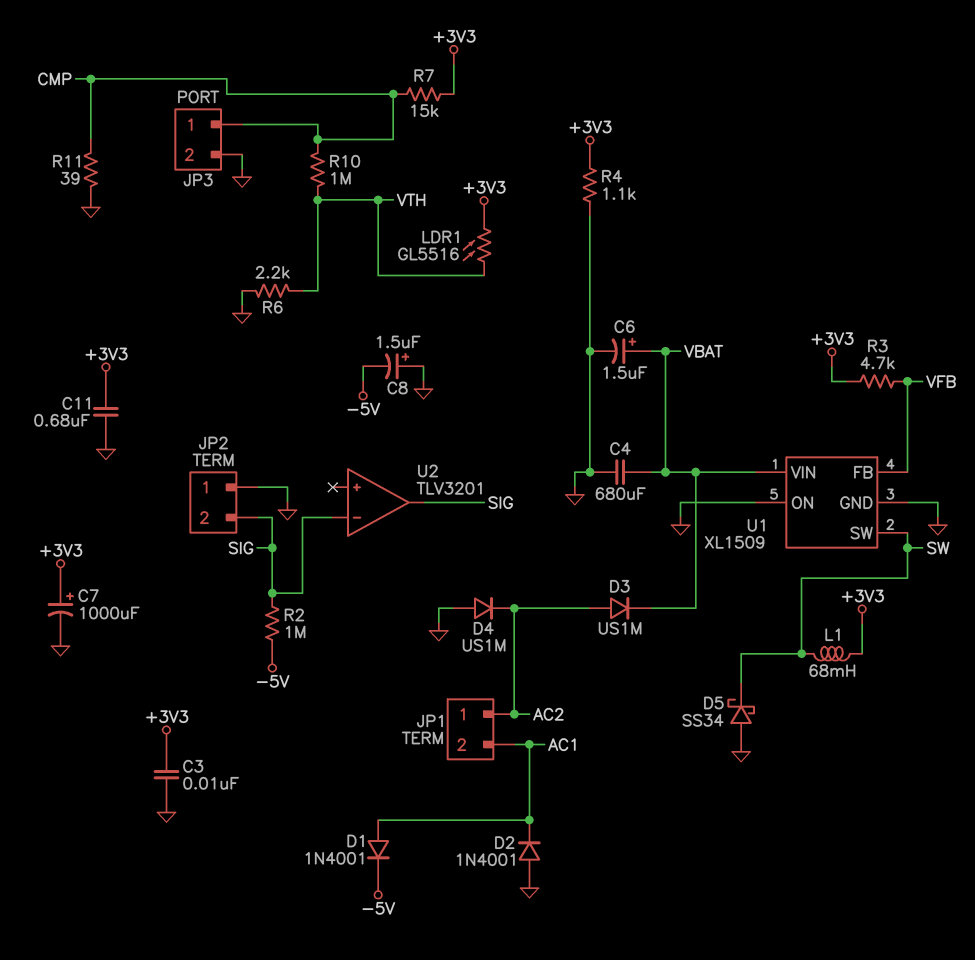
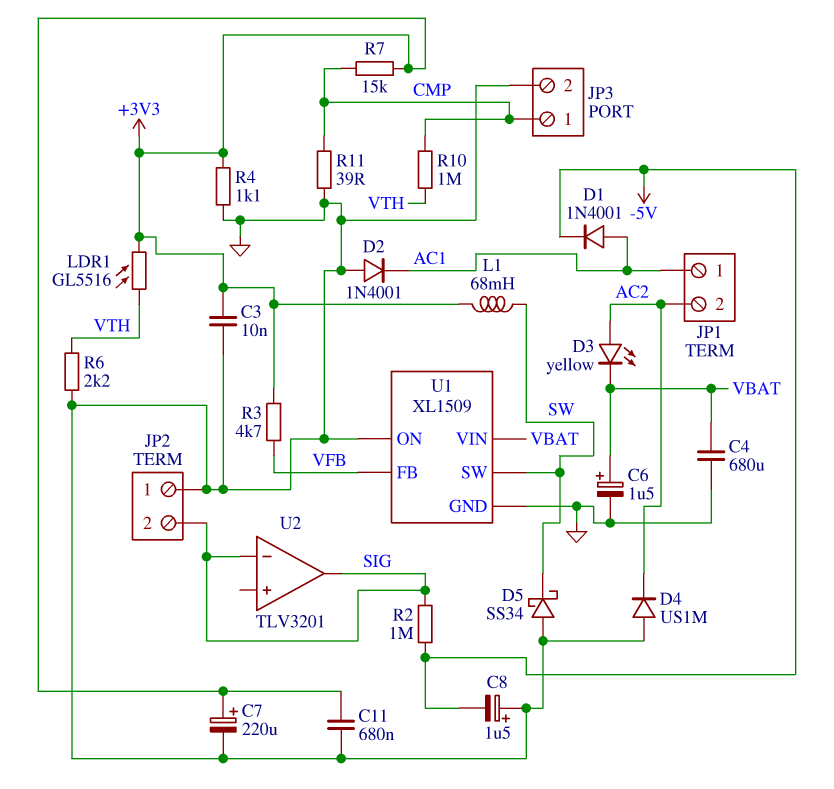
C7: 1000uF (plus +3V3, minus GND) -> 220uF (plus +3V3, minus GND)
D3: diode US1M (A AC2, K VBAT) -> LED yellow (A AC2, K VBAT)
JP1 pin 1: AC2 -> AC1
JP1 pin 2: AC1 -> AC2

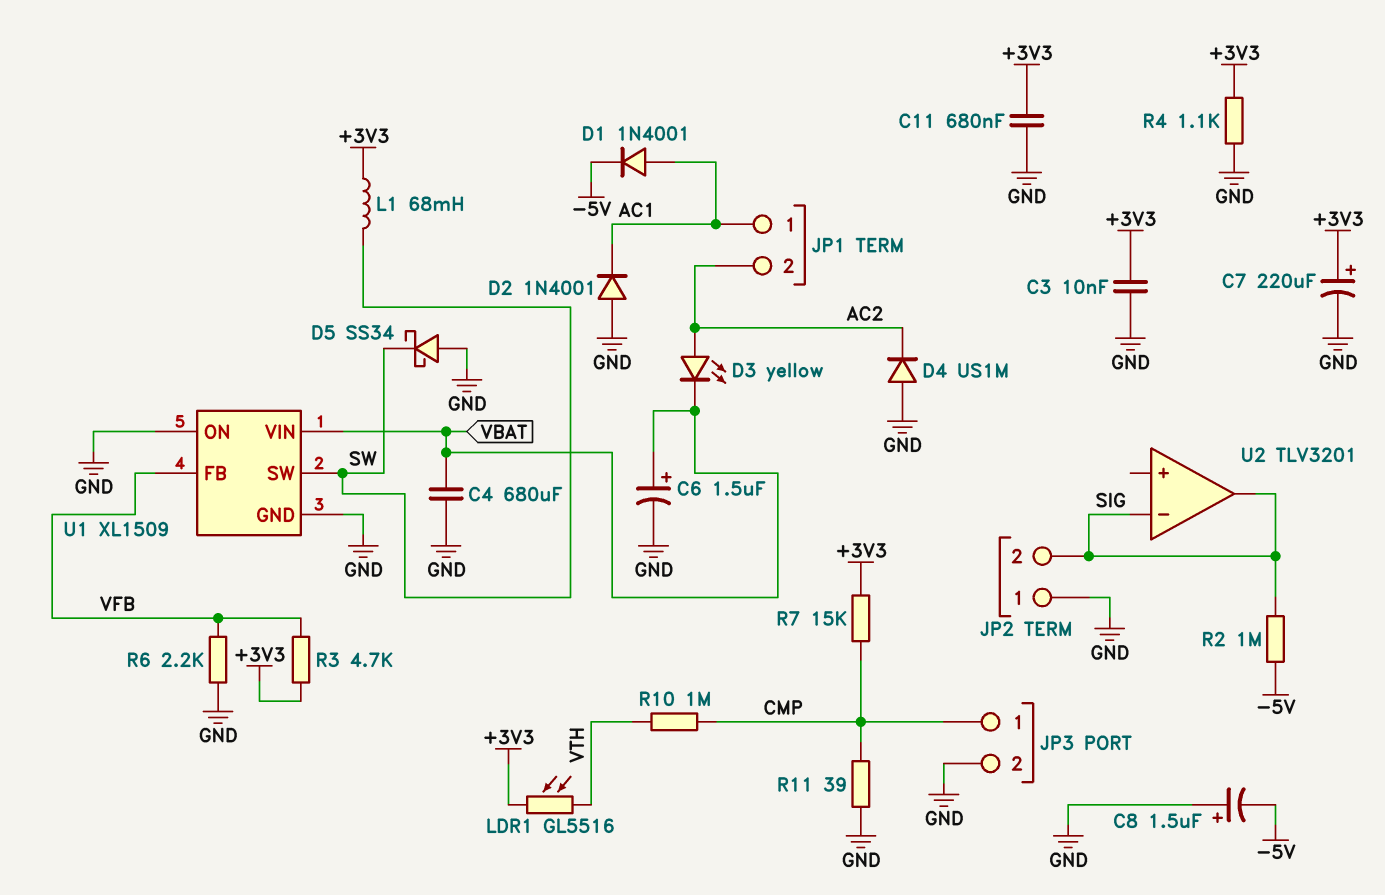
R6: 2.2k (GND, VTH) -> 2.2k (GND, VFB)

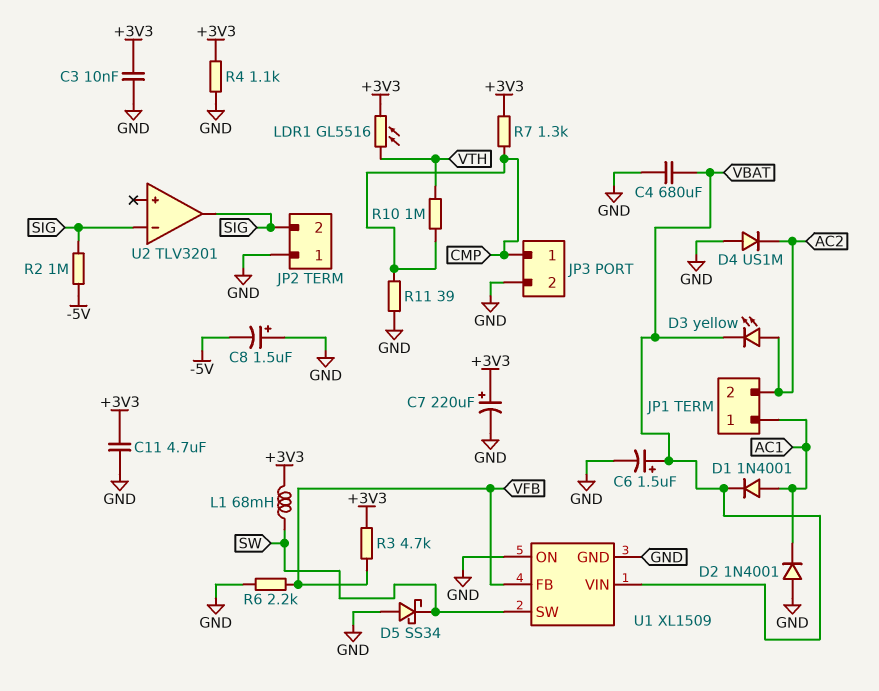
C11: 680nF (+3V3, GND) -> 4.7uF (+3V3, GND)
D1: diode 1N4001 (A AC1, K -5V) -> diode 1N4001 (A AC1, K VBAT)
R7: 15k (+3V3, CMP) -> 1.3k (+3V3, CMP)

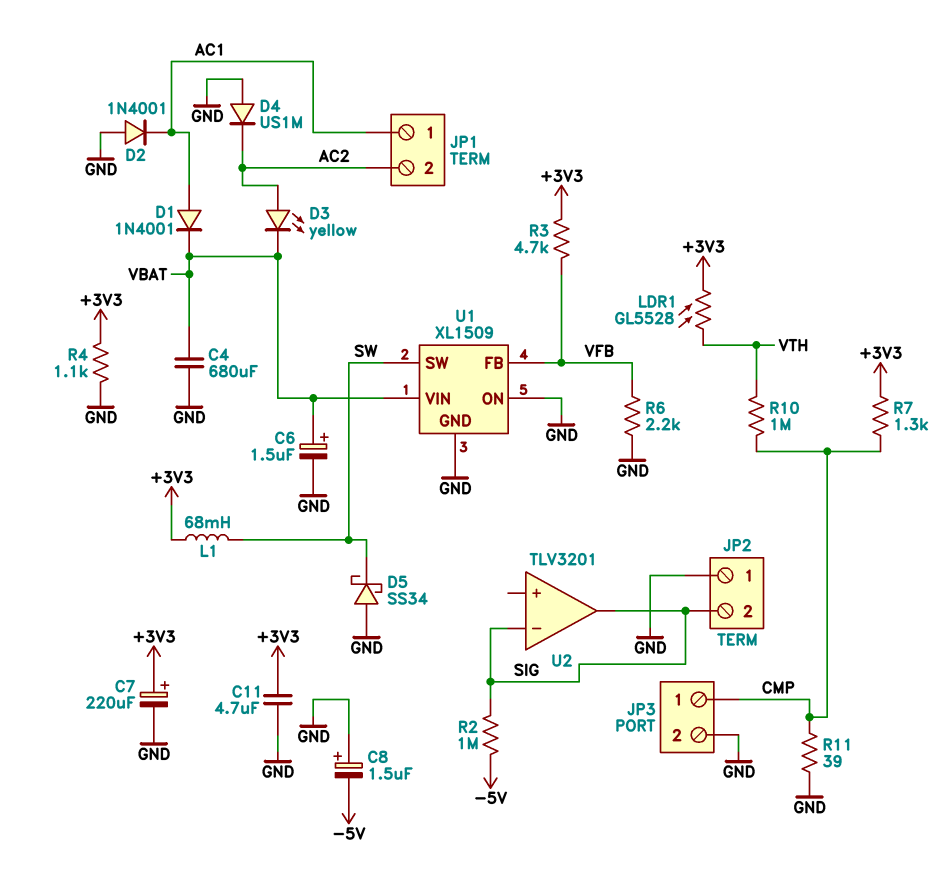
C3: 10nF (+3V3, GND) -> none
LDR1: GL5516 (+3V3, VTH) -> GL5528 (+3V3, VTH)

